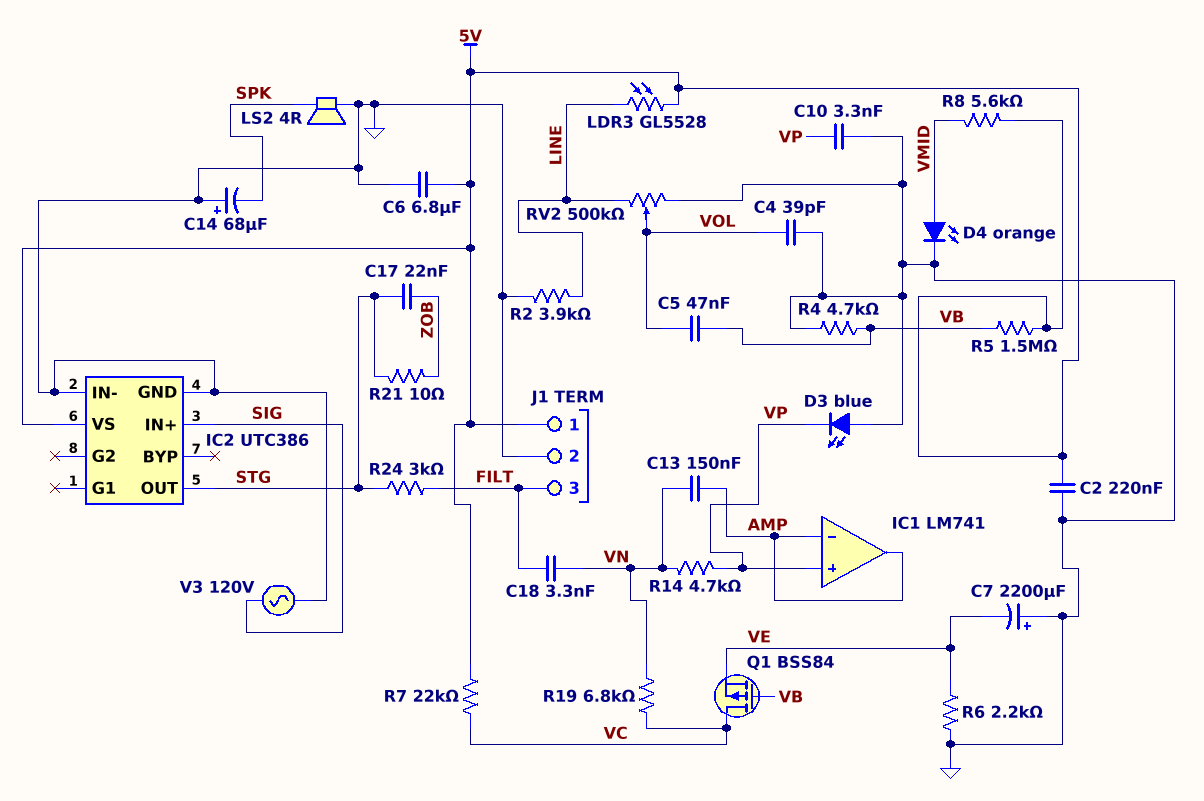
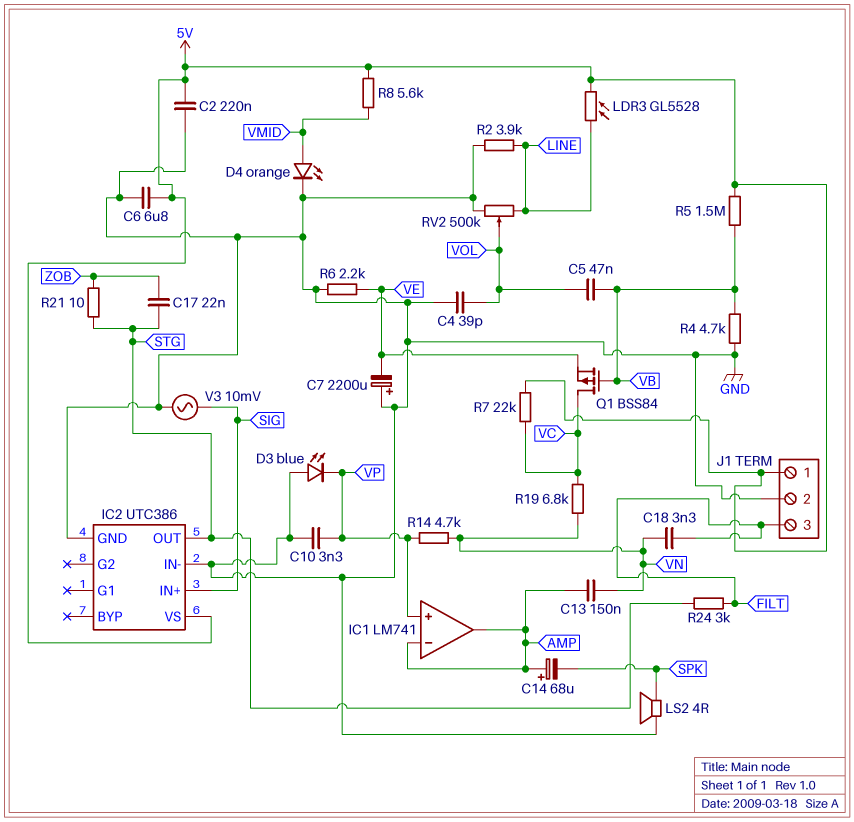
C14: 68uF (plus GND, minus SPK) -> 68uF (plus AMP, minus SPK)
V3: AC 120V (GND, SIG) -> AC 10mV (GND, SIG)

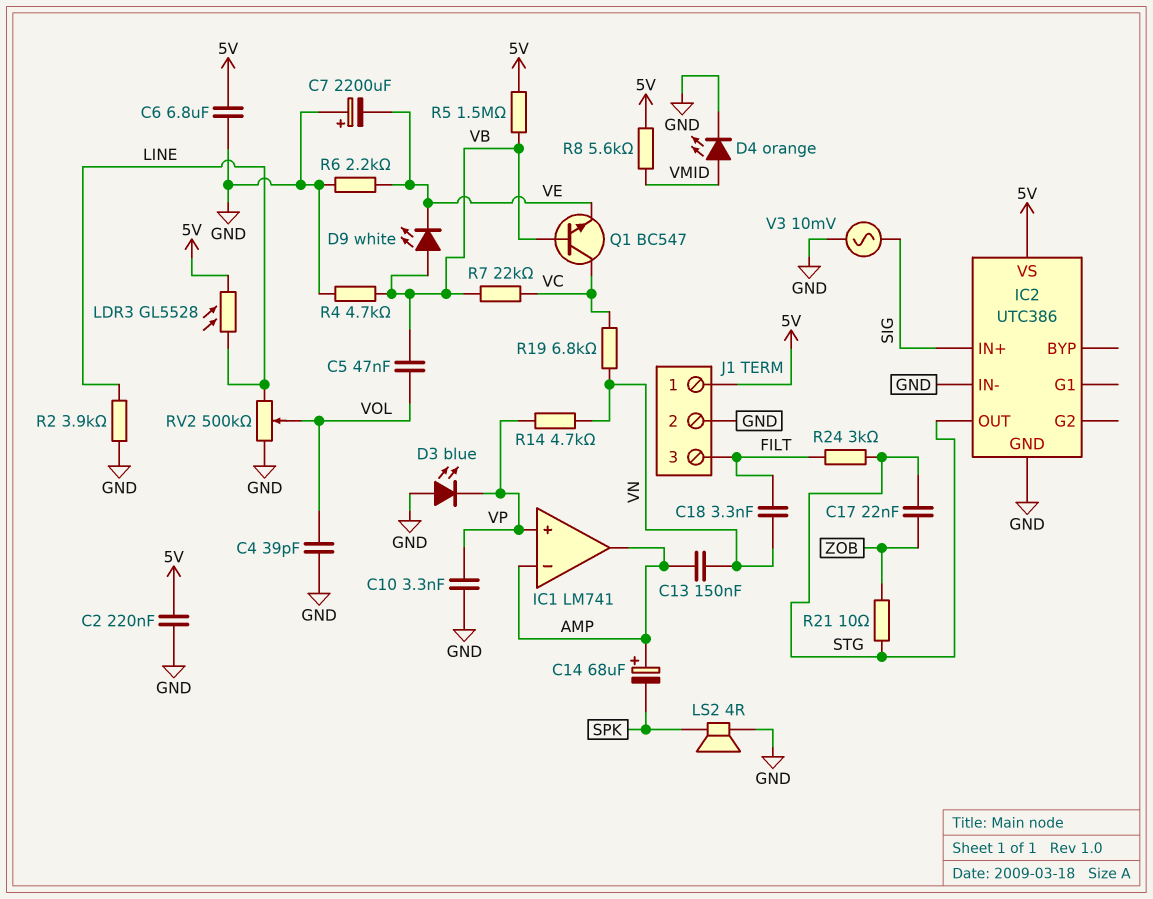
D9: none -> LED white (A VB, K VE)
Q1: PMOS BSS84 (G VB, D VC, S VE) -> NPN BC547 (B VB, C VC, E VE)
R7: 22k (5V, VC) -> 22k (VB, VC)

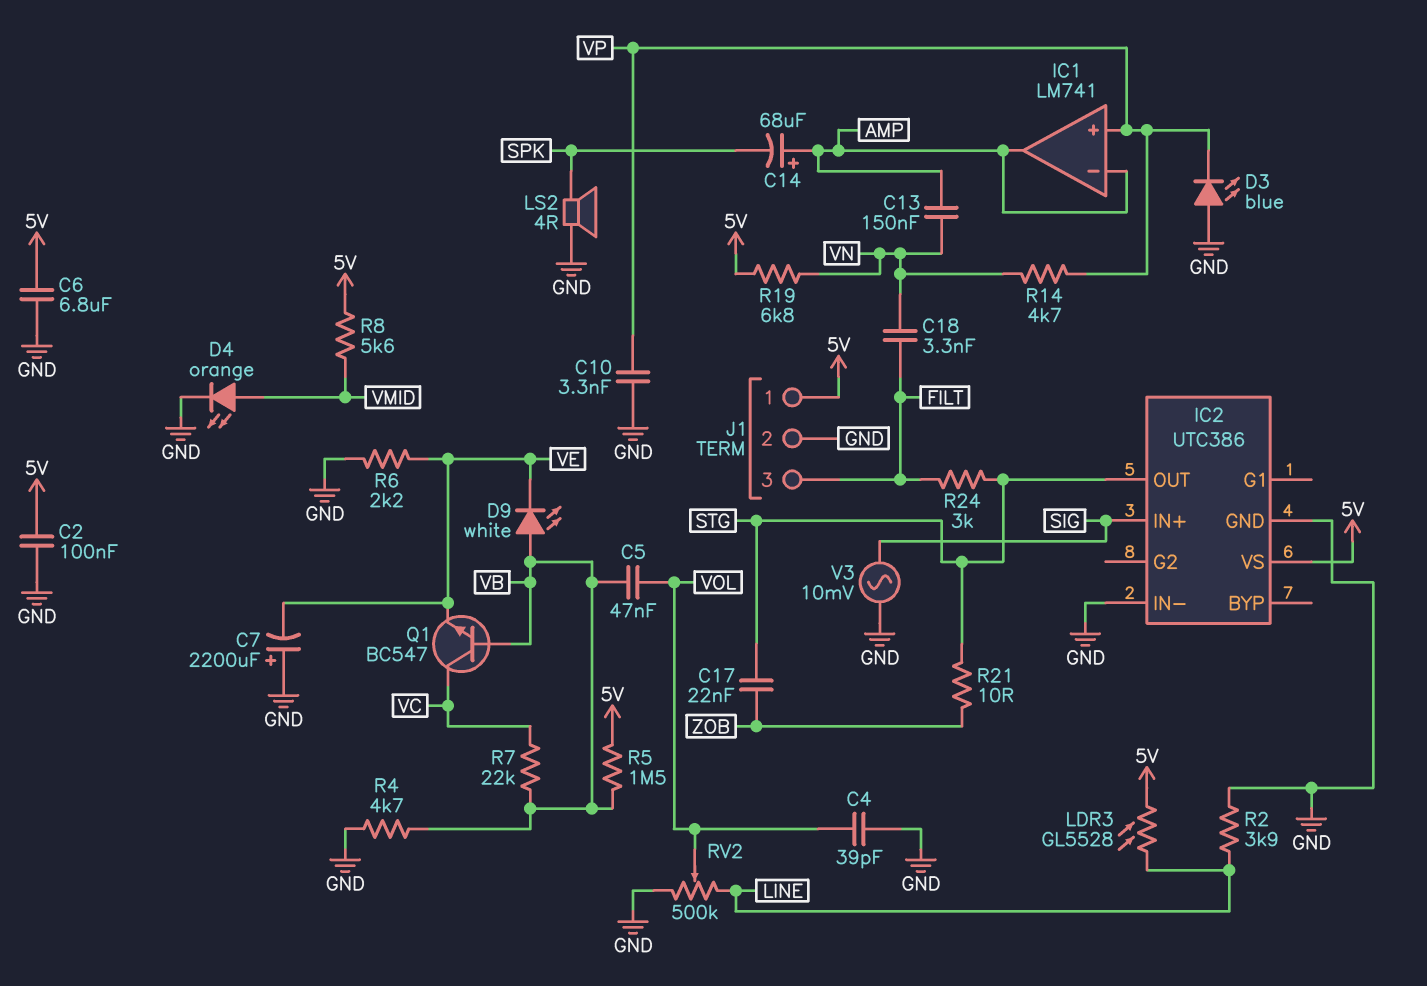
C2: 220nF (5V, GND) -> 100nF (5V, GND)
R19: 6.8k (VC, VN) -> 6.8k (5V, VN)

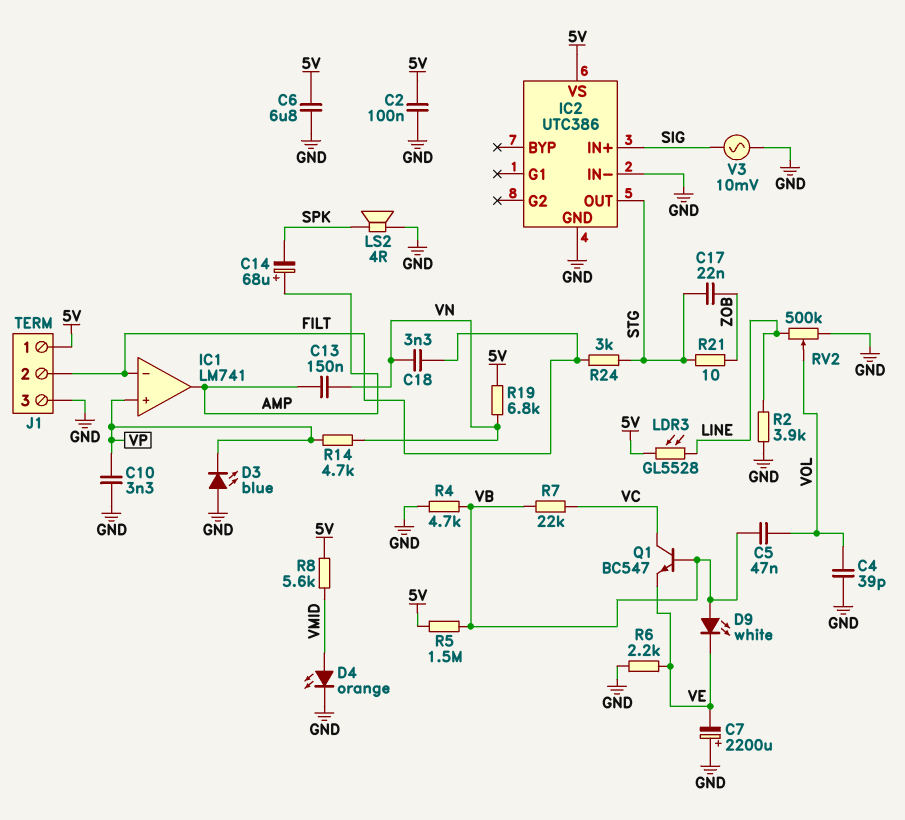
IC1 pin in-: AMP -> FILT
J1 pin 2: GND -> FILT
J1 pin 3: FILT -> GND

